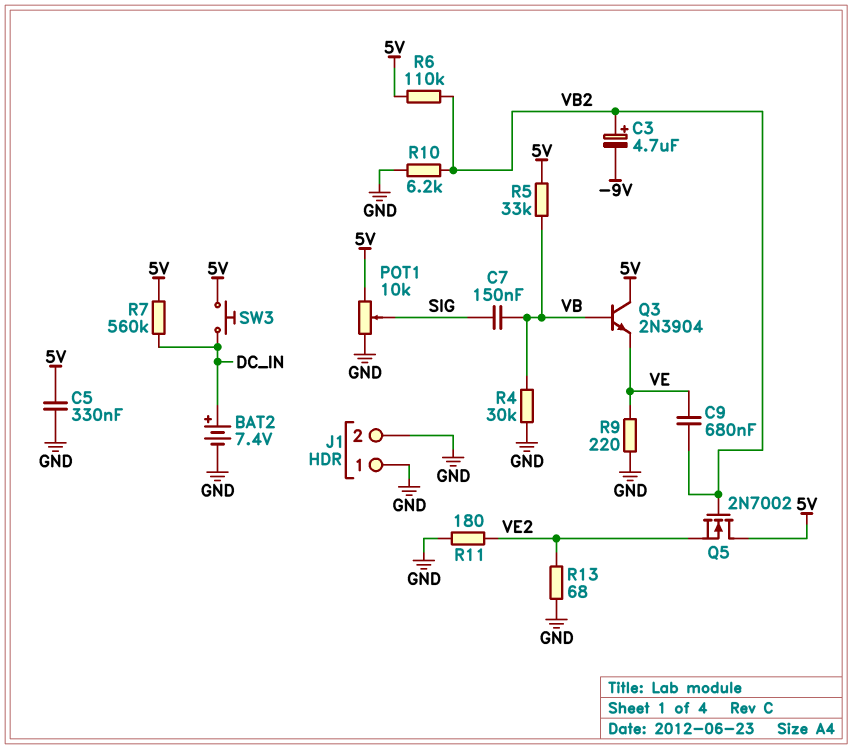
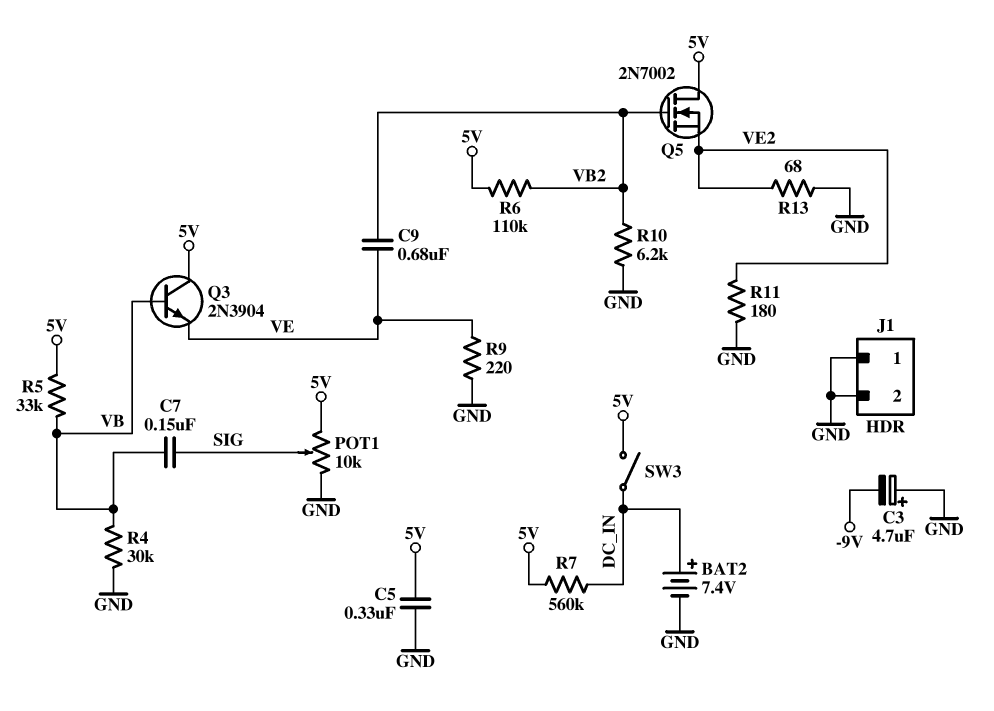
C3: 4.7uF (plus VB2, minus -9V) -> 4.7uF (plus GND, minus -9V)
SW3: button (5V, DC_IN) -> switch (5V, DC_IN)

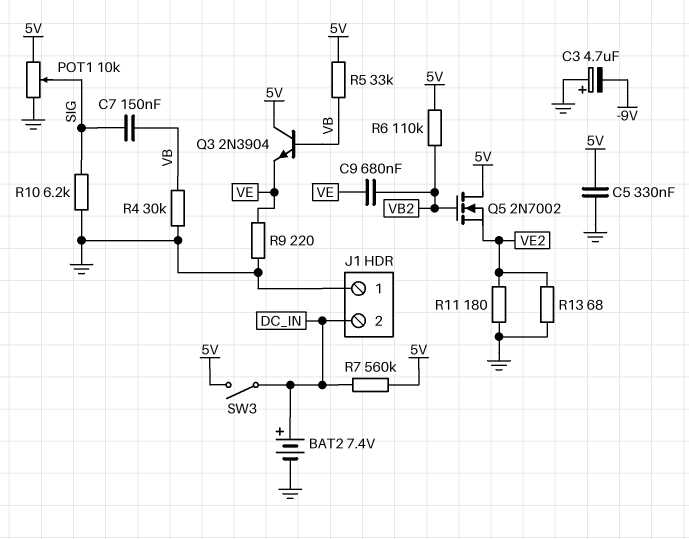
J1 pin 2: GND -> DC_IN
R10: 6.2k (GND, VB2) -> 6.2k (GND, SIG)

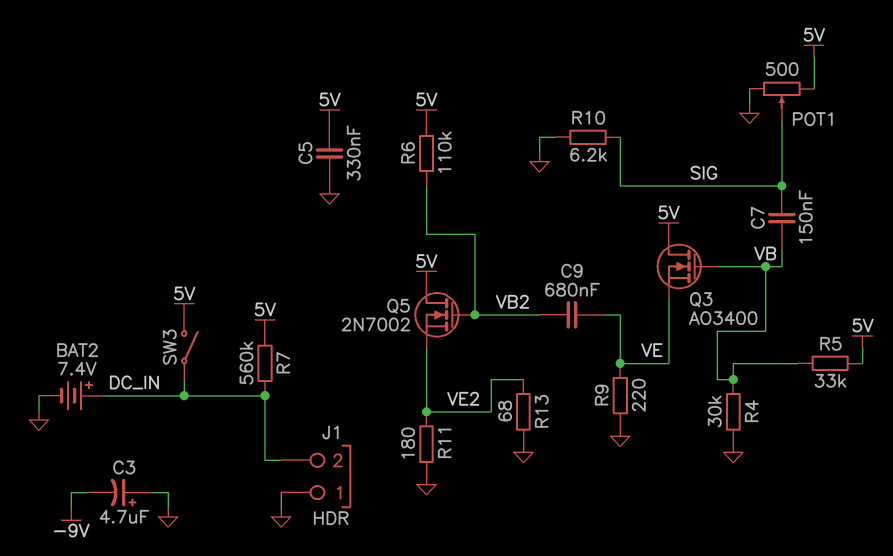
POT1: 10k (5V, GND, wiper SIG) -> 500 (5V, GND, wiper SIG)
Q3: NPN 2N3904 (B VB, C 5V, E VE) -> NMOS AO3400 (G VB, D 5V, S VE)

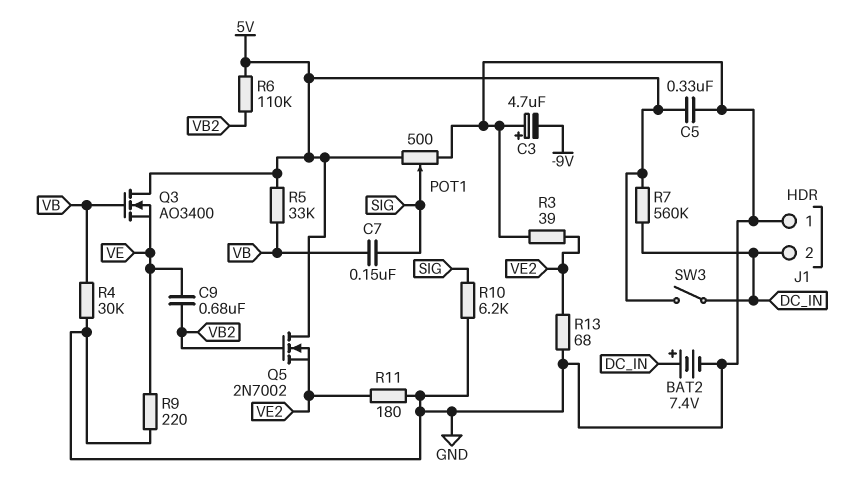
R3: none -> 39 (GND, VE2)

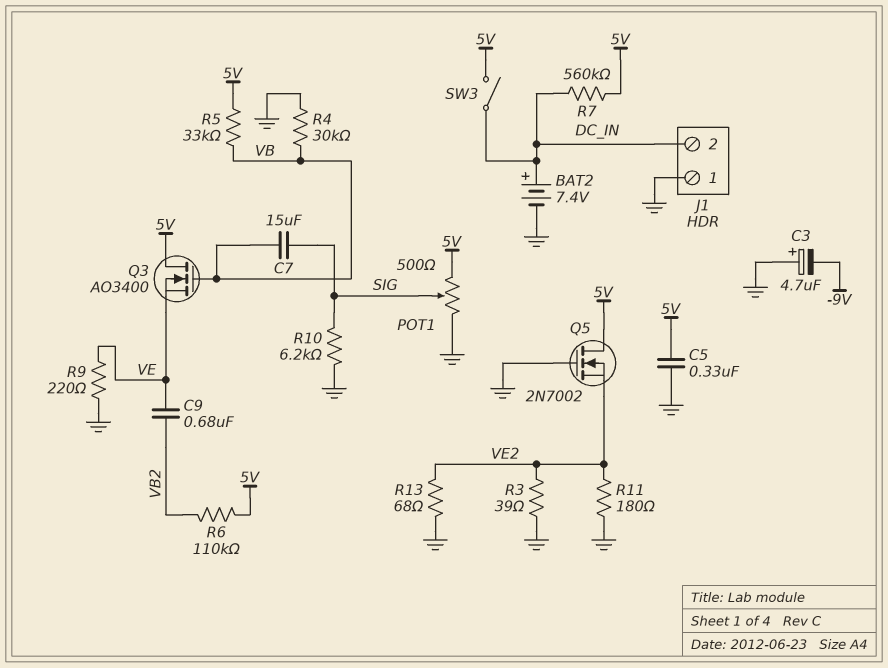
C7: 150nF (SIG, VB) -> 15uF (SIG, VB)
Q5: NMOS 2N7002 (G VB2, D 5V, S VE2) -> NMOS 2N7002 (G GND, D 5V, S VE2)

